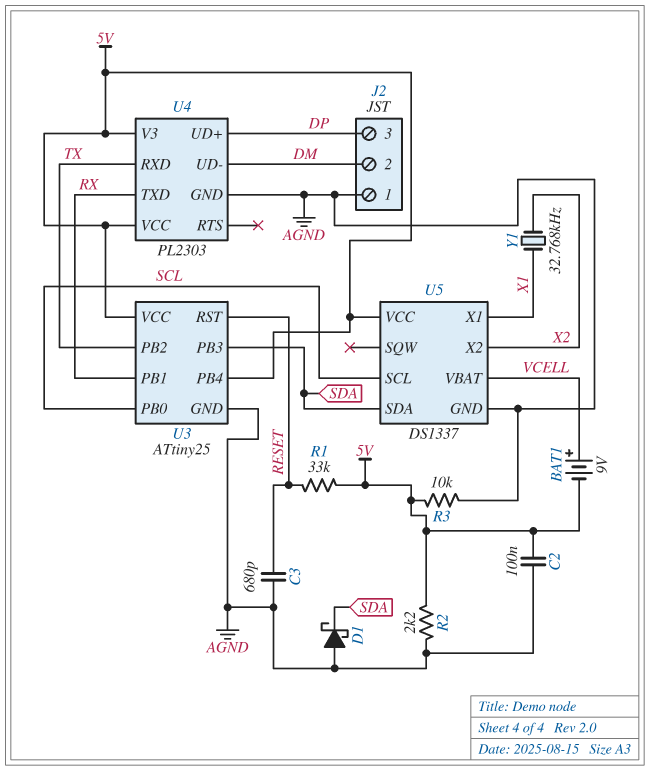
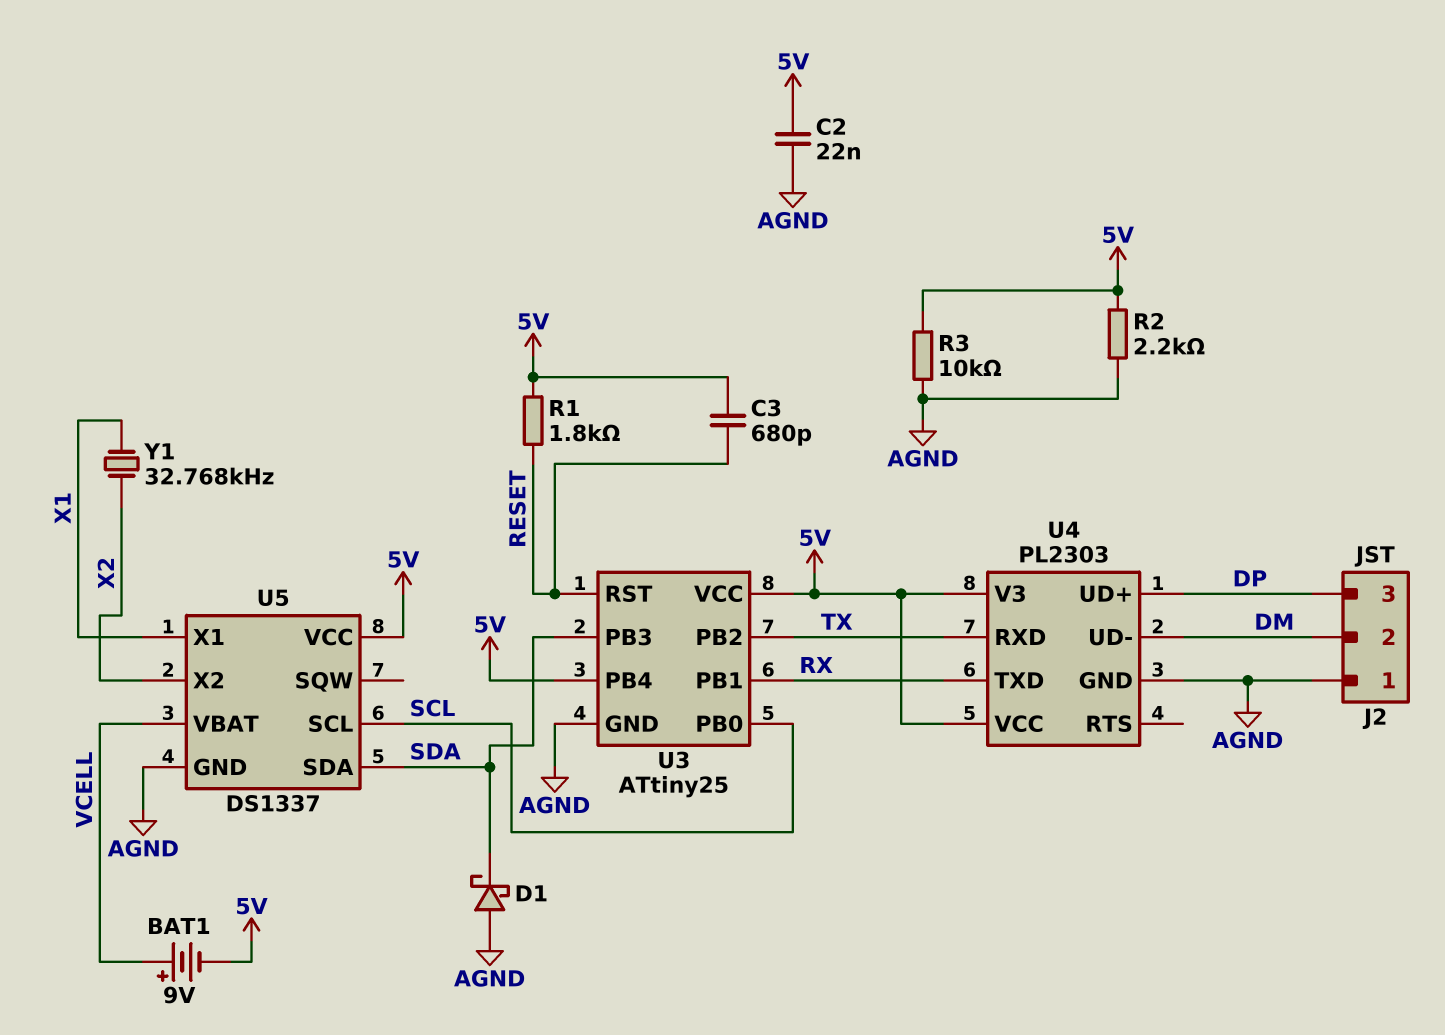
C2: 100nF (5V, AGND) -> 22nF (5V, AGND)
C3: 680pF (AGND, RESET) -> 680pF (5V, RESET)
R1: 33k (5V, RESET) -> 1.8k (5V, RESET)

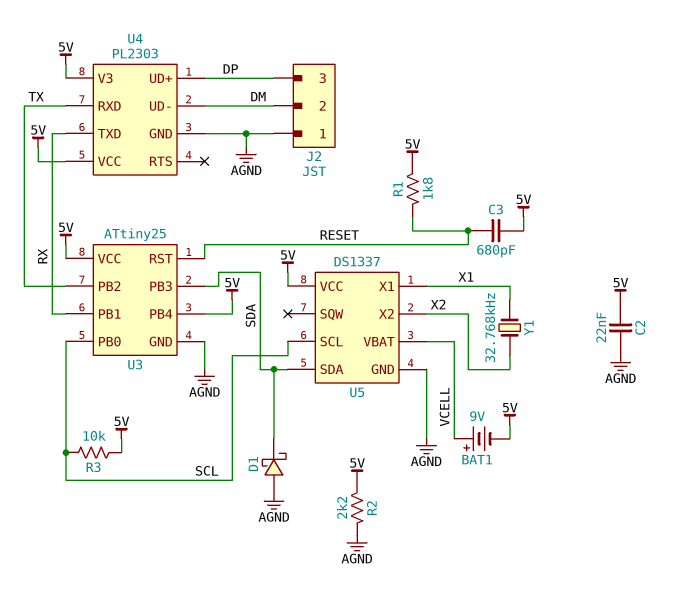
R3: 10k (5V, AGND) -> 10k (5V, SCL)

